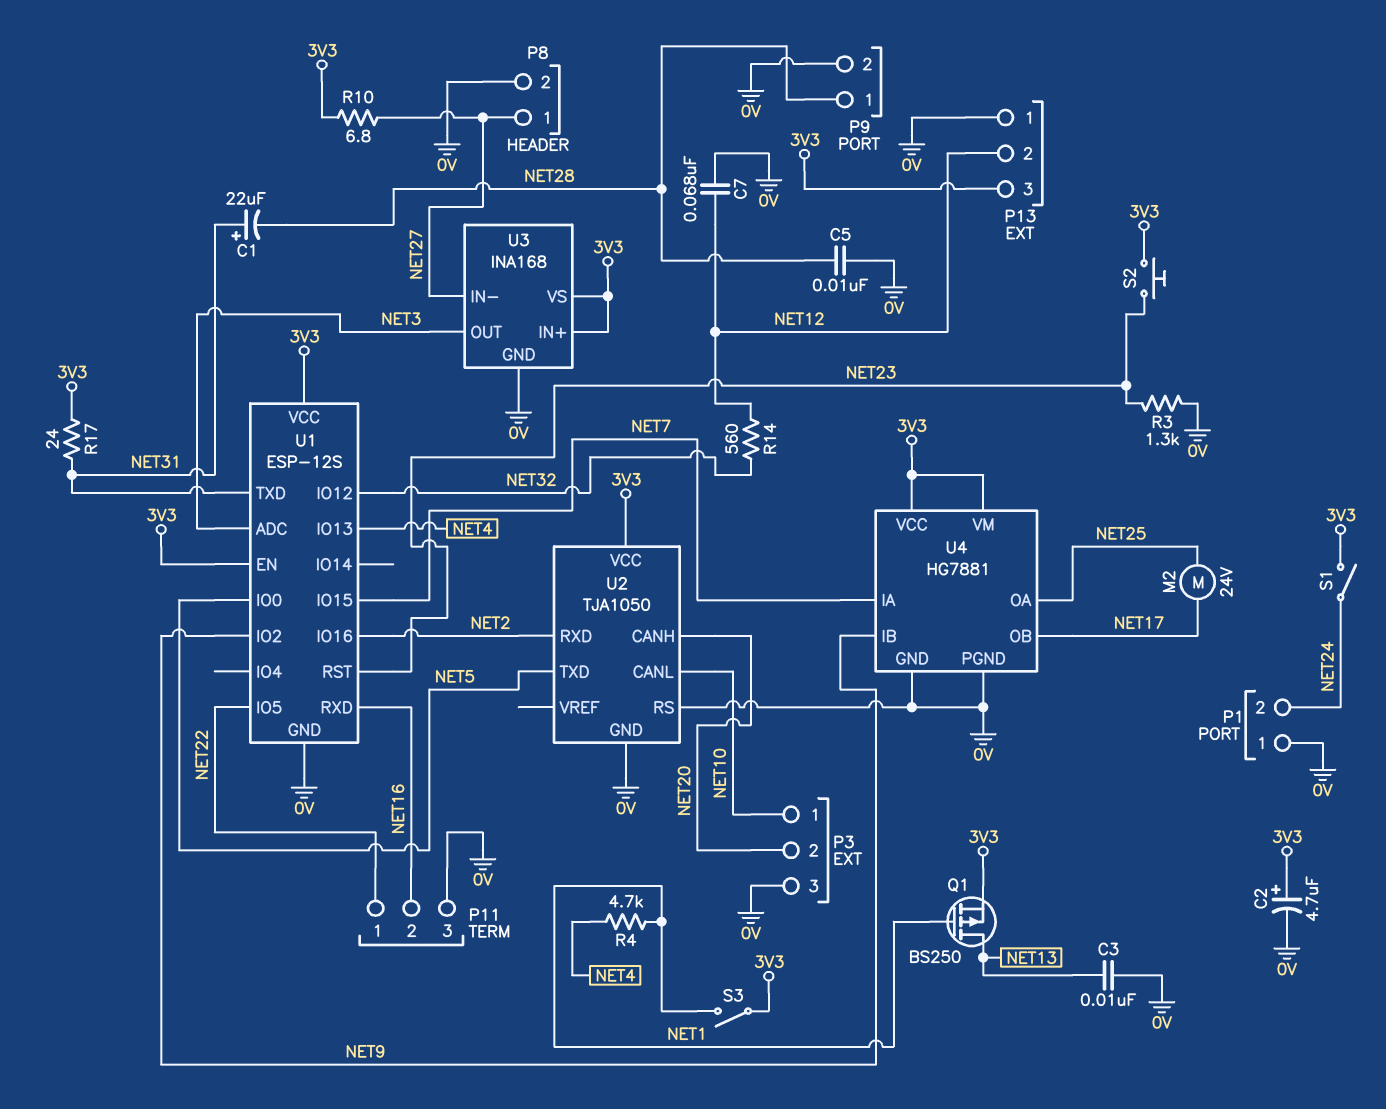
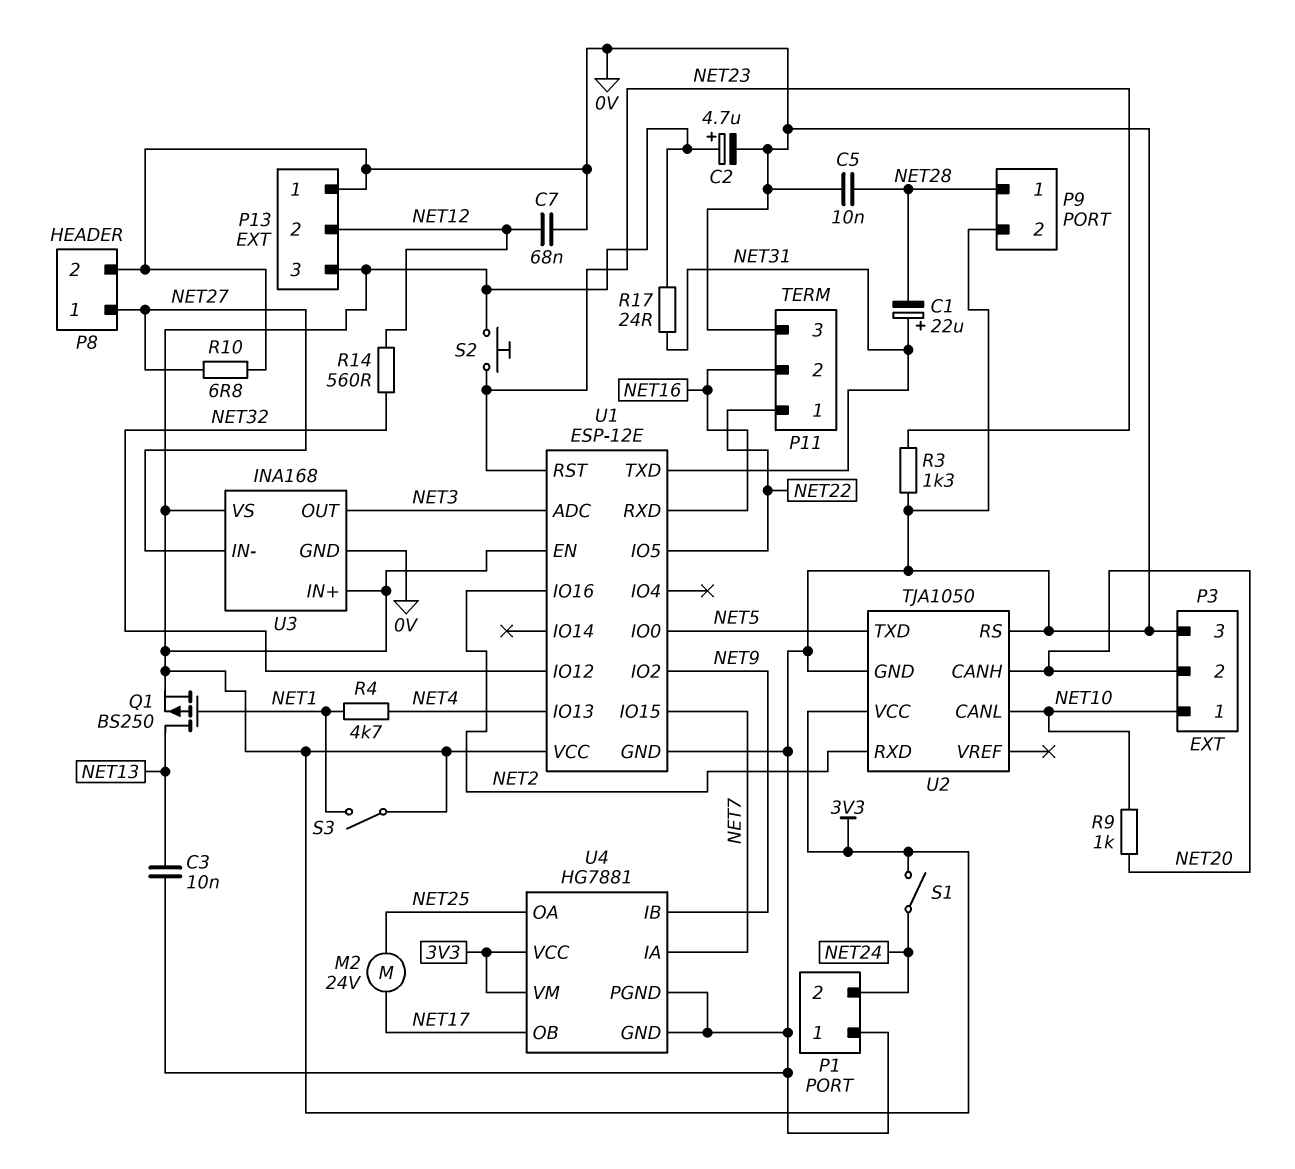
R9: none -> 1k (NET10, NET20)
R10: 6.8 (3V3, NET27) -> 6.8 (0V, NET27)
U1: ESP-12S -> ESP-12E

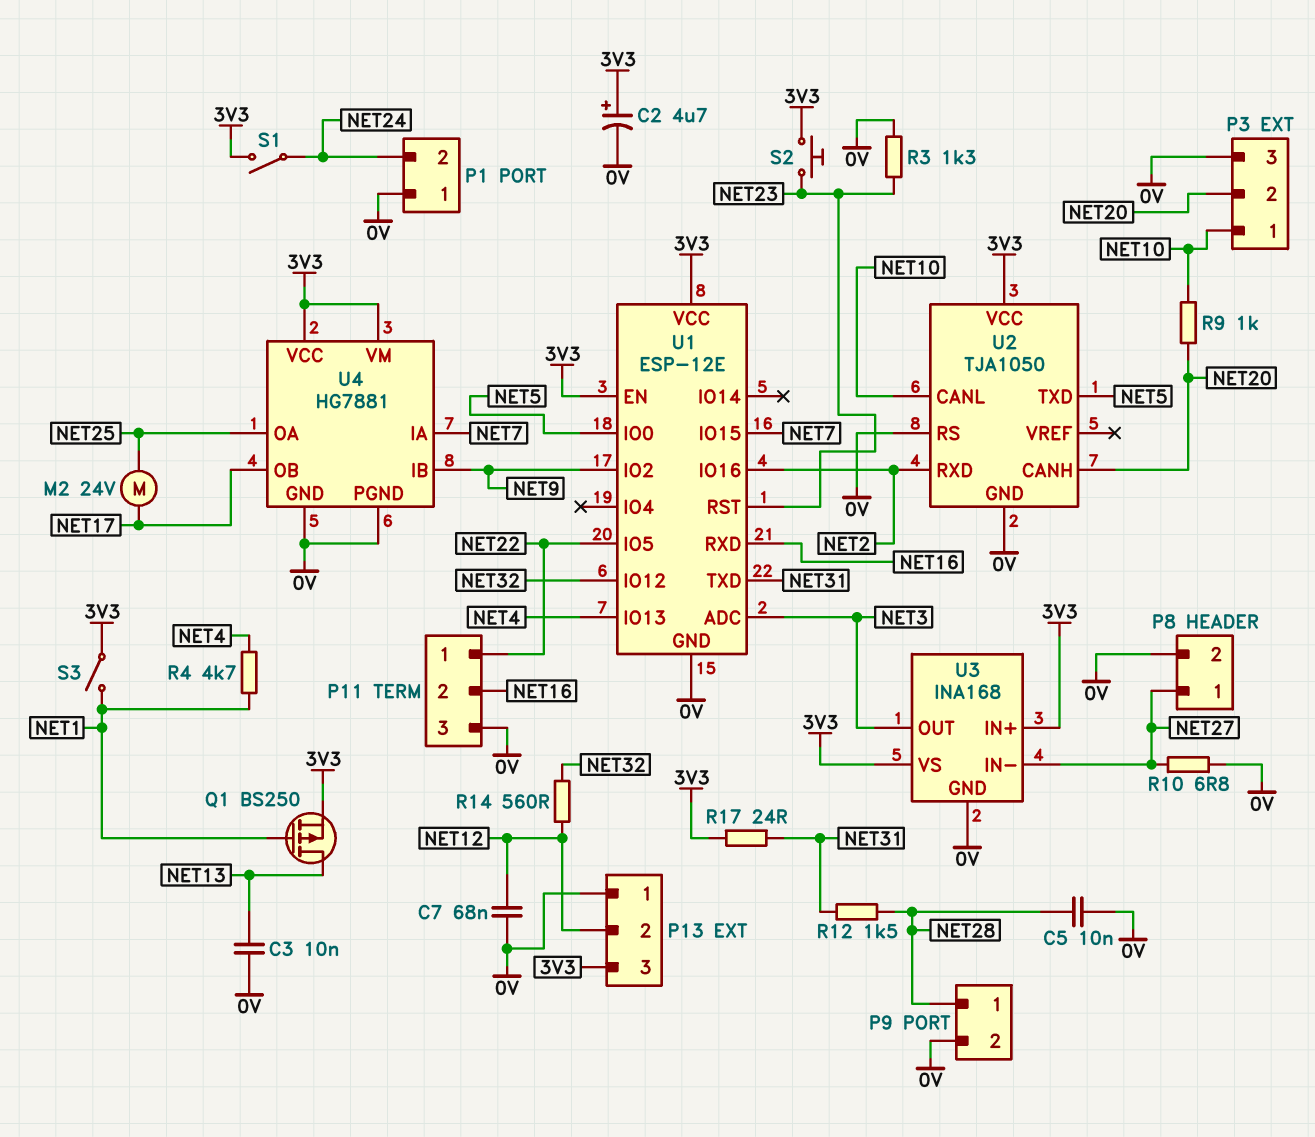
C1: 22uF (plus NET31, minus NET28) -> none
R12: none -> 1.5k (NET28, NET31)

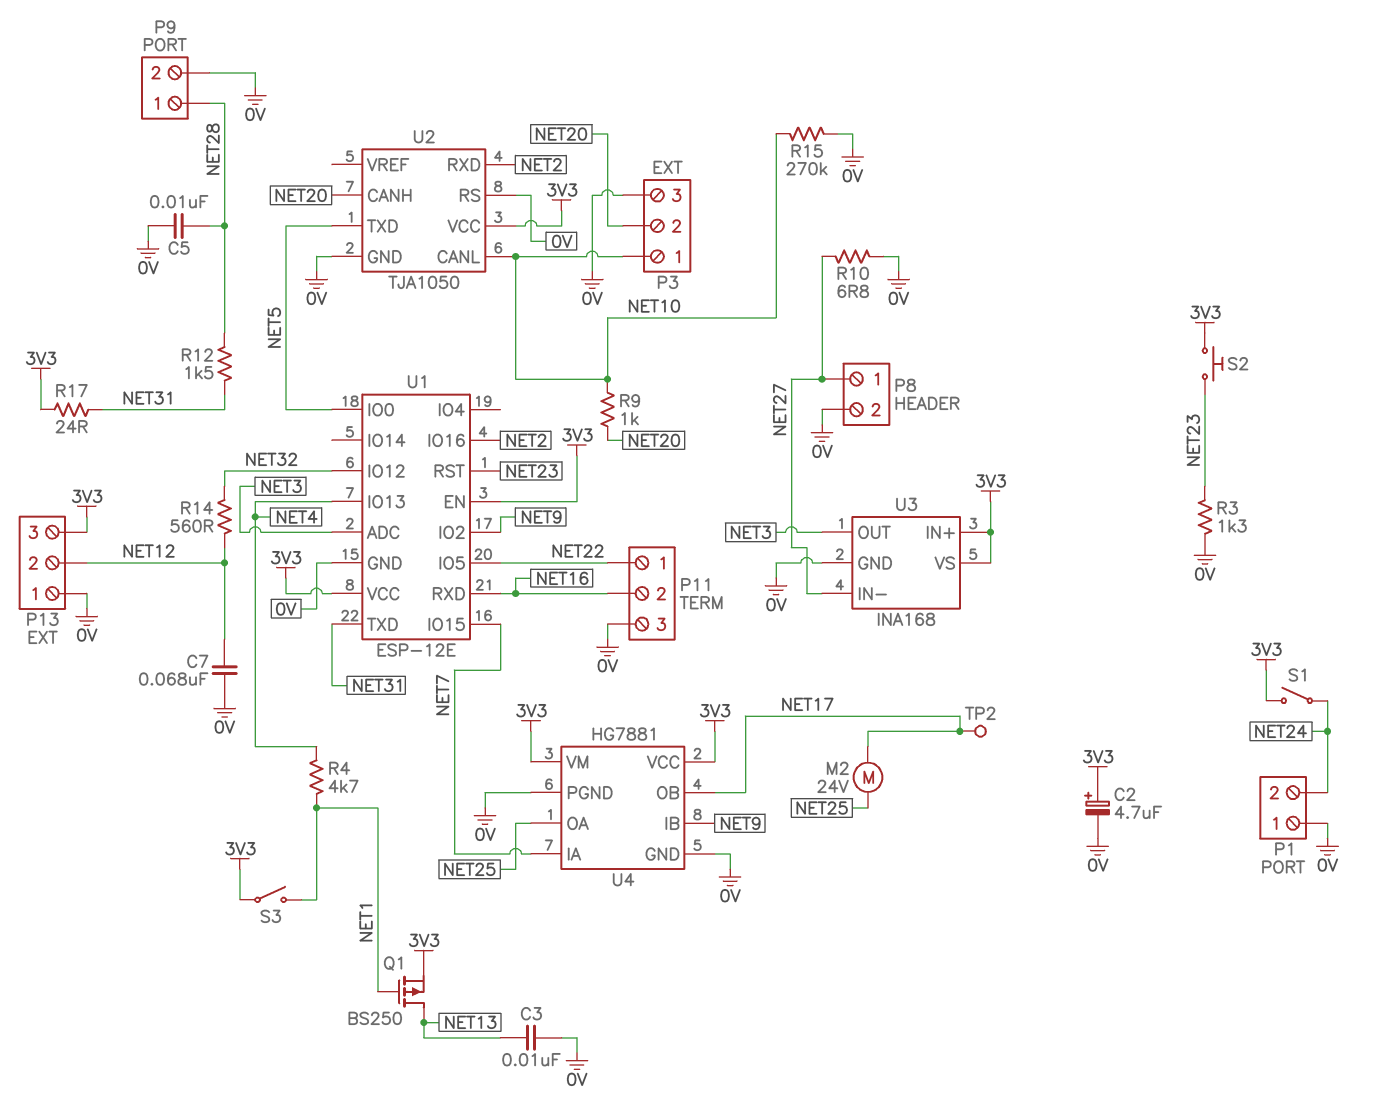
R15: none -> 270k (0V, NET10)
TP2: none -> test point (NET17)

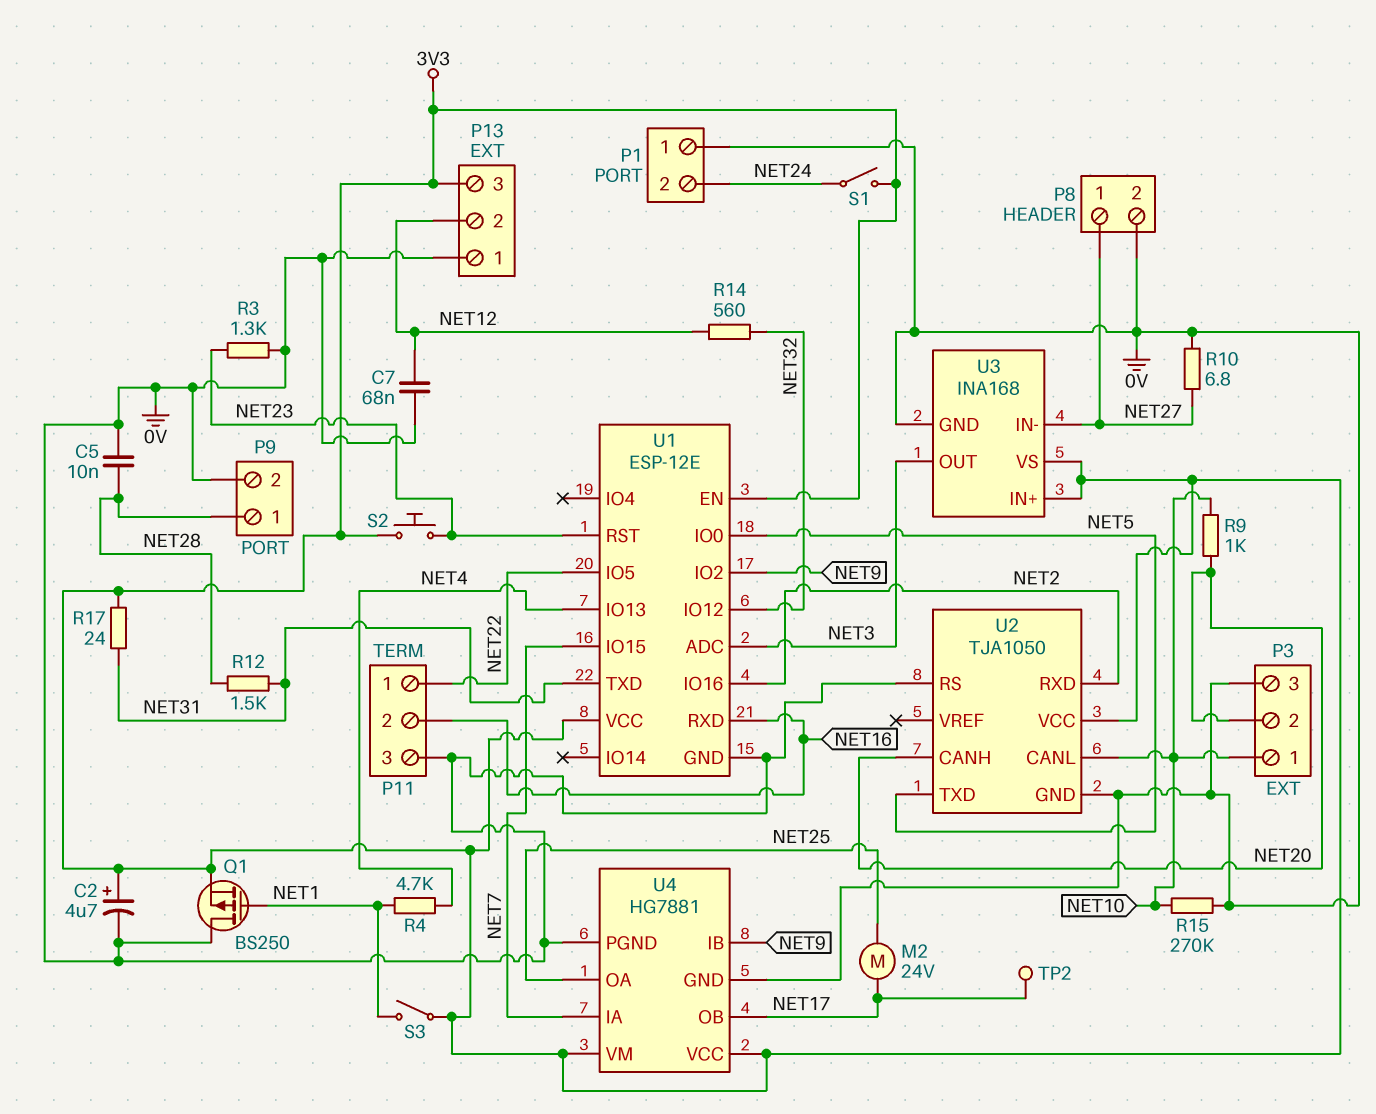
C3: 10nF (0V, NET13) -> none
Q1: PMOS BS250 (G NET1, D NET13, S 3V3) -> PMOS BS250 (G NET1, D 0V, S 3V3)

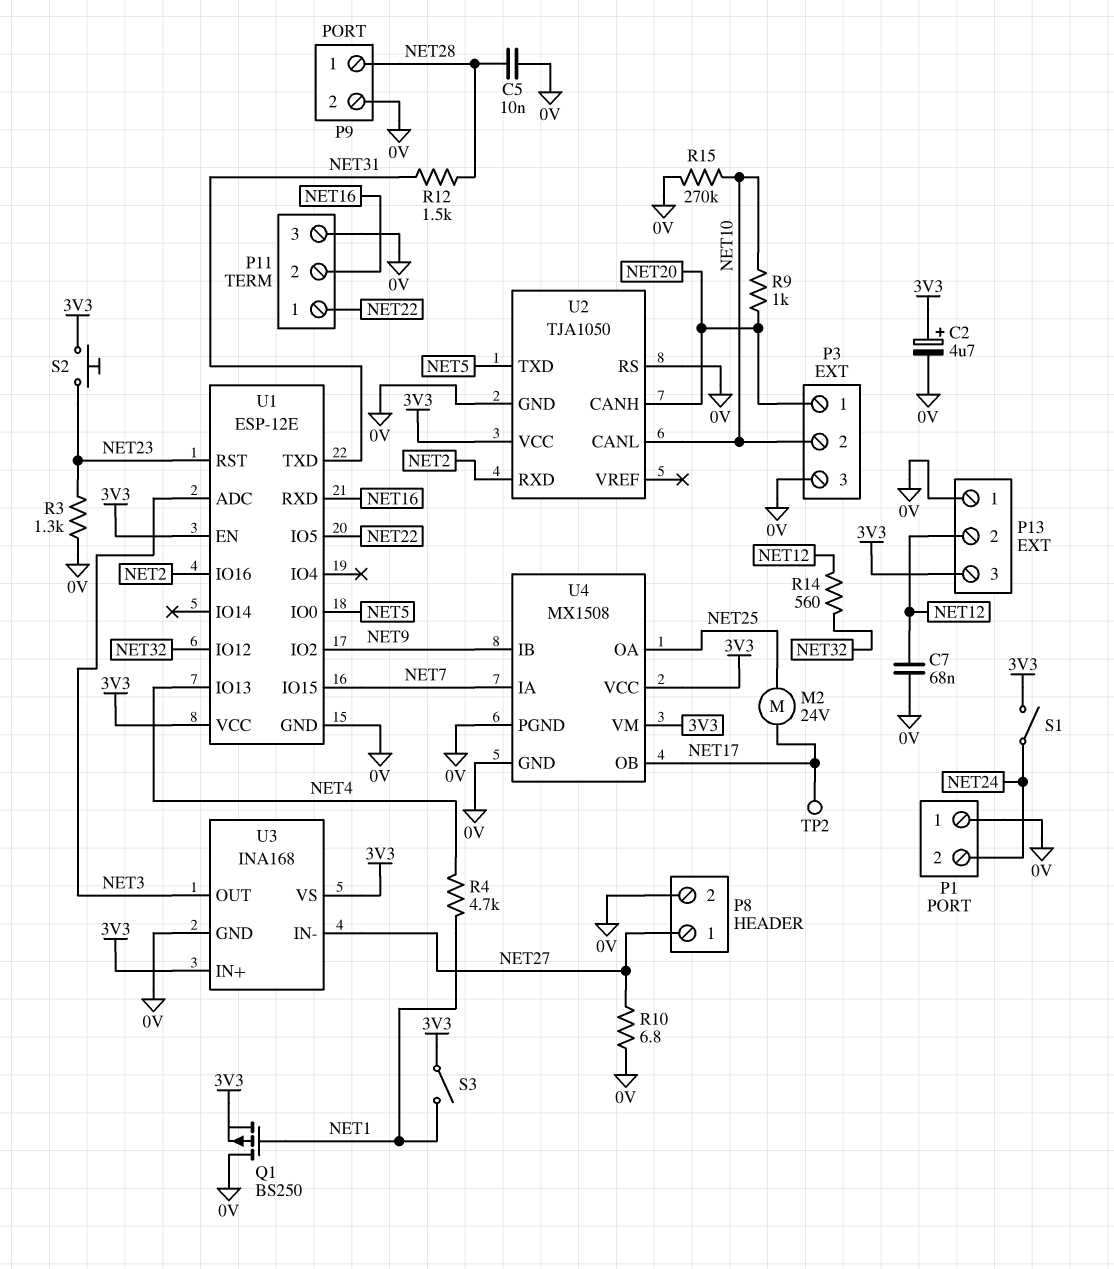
P3 pin 1: NET10 -> NET20
P3 pin 2: NET20 -> NET10
R17: 24 (3V3, NET31) -> none
U4: HG7881 -> MX1508

